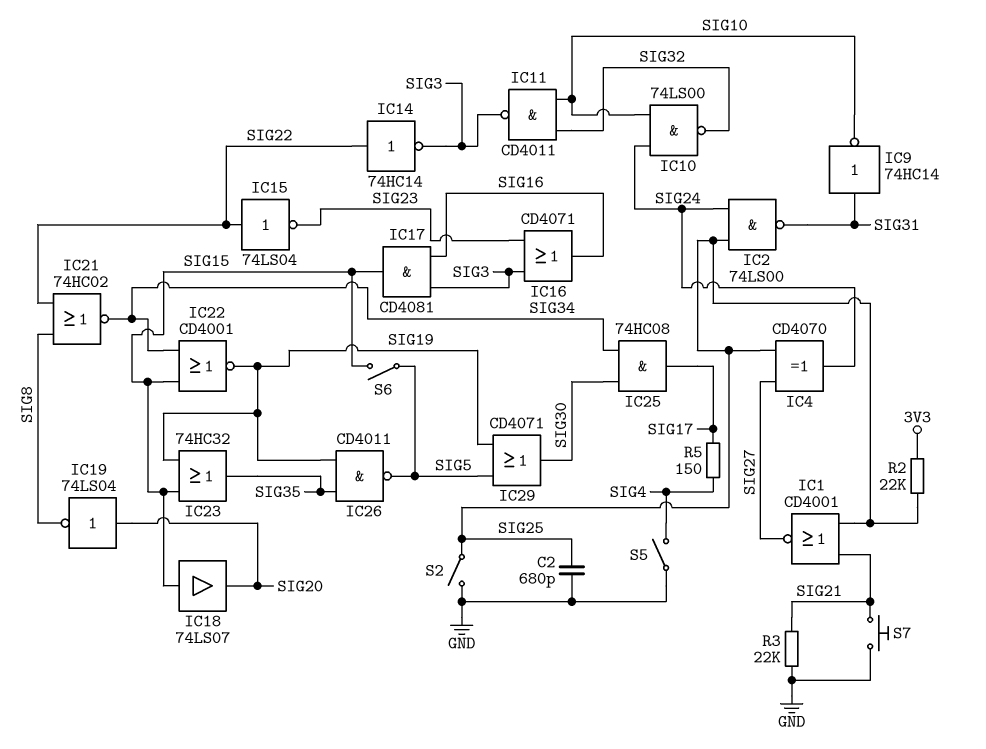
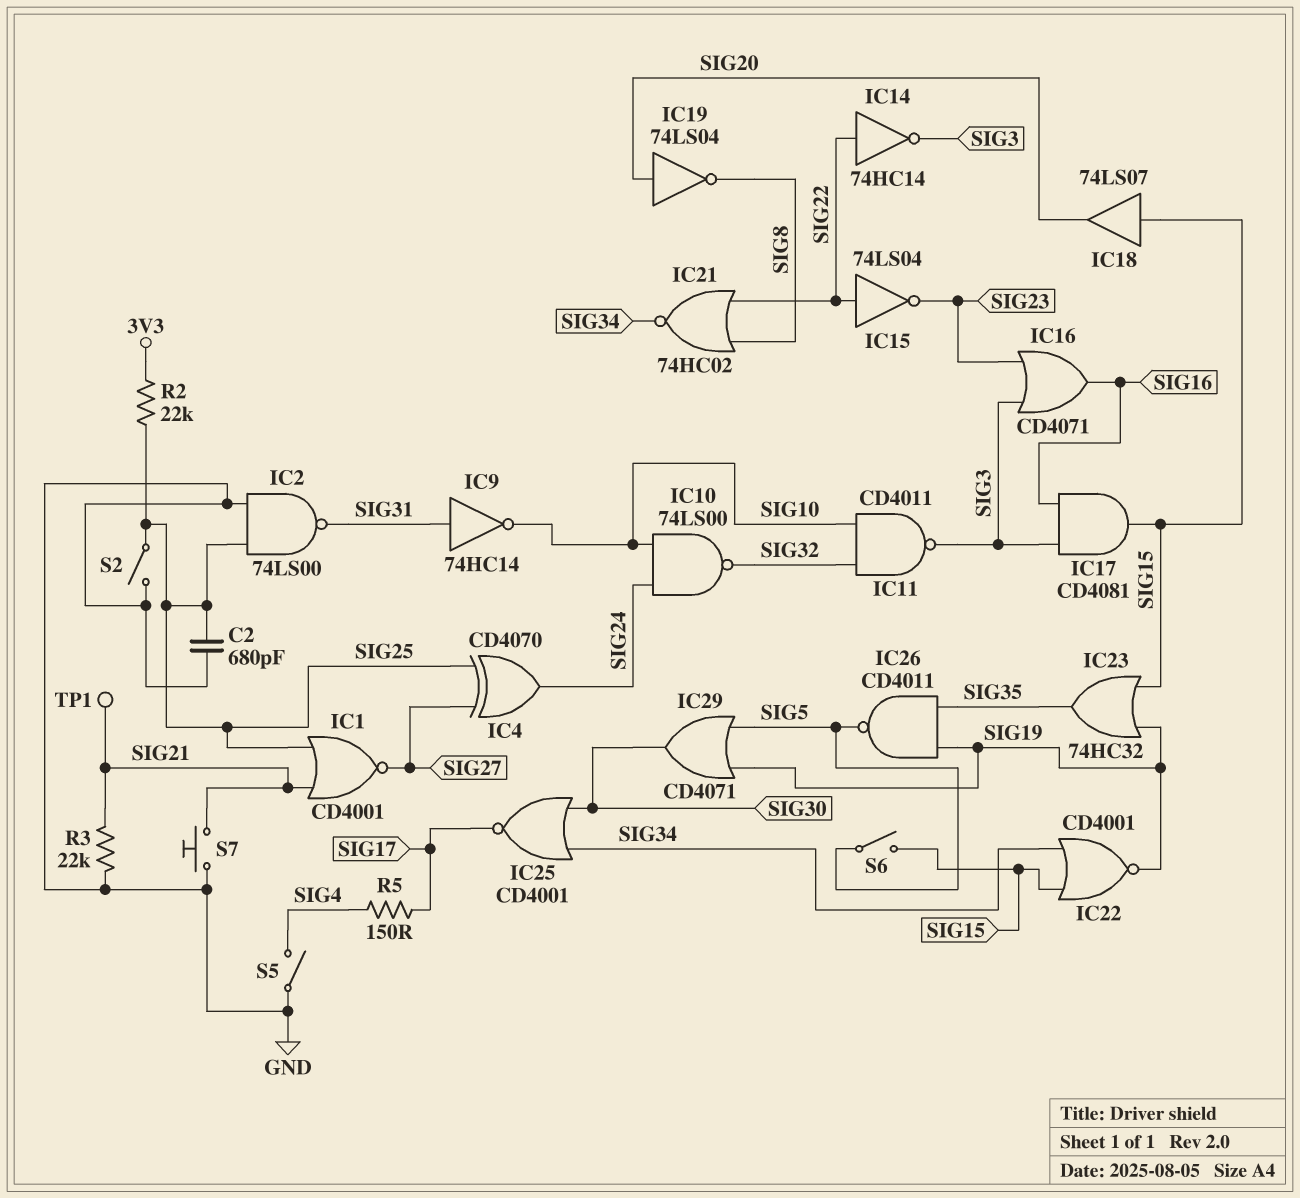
IC2: NAND 74LS00 (in SIG24, in SIG25, out SIG31) -> NAND 74LS00 (in GND, in SIG25, out SIG31)
IC25: AND 74HC08 (in SIG30, in SIG34, out SIG17) -> NOR CD4001 (in SIG30, in SIG34, out SIG17)
TP1: none -> test point (SIG21)

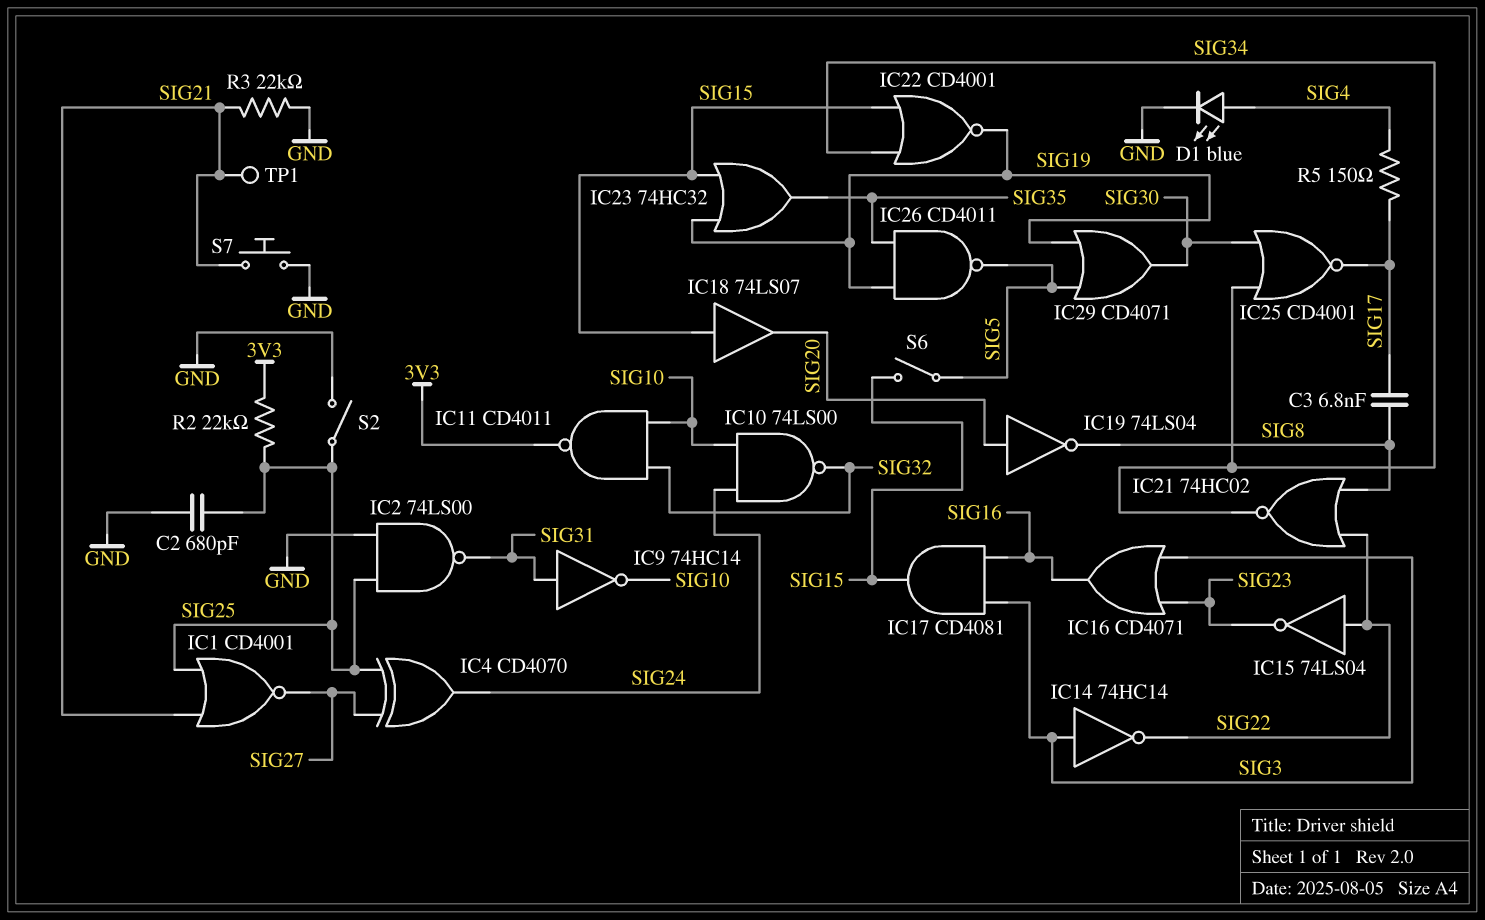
C3: none -> 6.8nF (SIG8, SIG17)
D1: none -> LED blue (A SIG4, K GND)
IC11: NAND CD4011 (in SIG10, in SIG32, out SIG3) -> NAND CD4011 (in SIG10, in SIG32, out 3V3)
IC14: NOT 74HC14 (in SIG22, out SIG3) -> NOT 74HC14 (in SIG3, out SIG22)
S5: switch (GND, SIG4) -> none

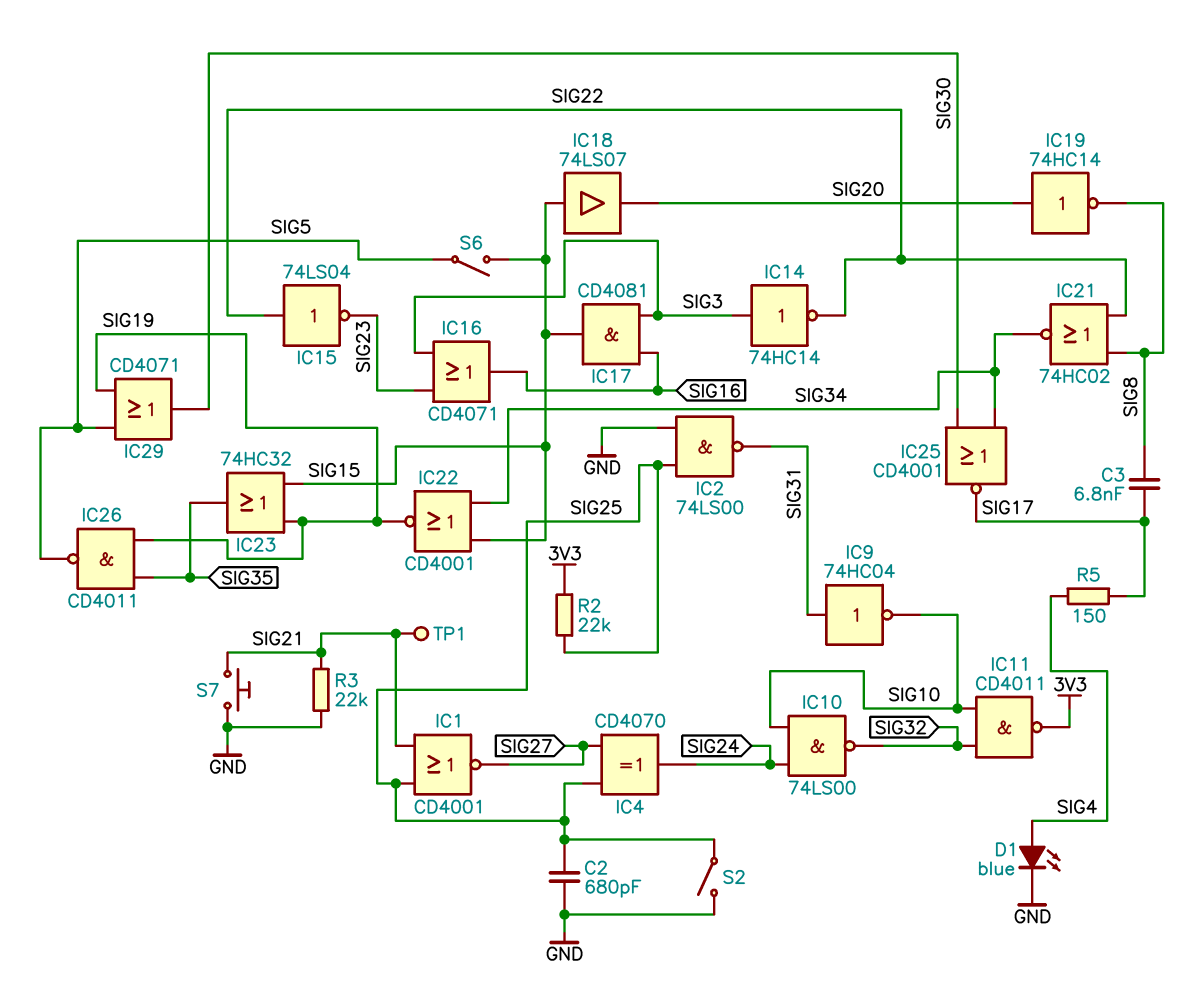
IC9: NOT 74HC14 (in SIG31, out SIG10) -> NOT 74HC04 (in SIG31, out SIG10)
IC19: NOT 74LS04 (in SIG20, out SIG8) -> NOT 74HC14 (in SIG20, out SIG8)

